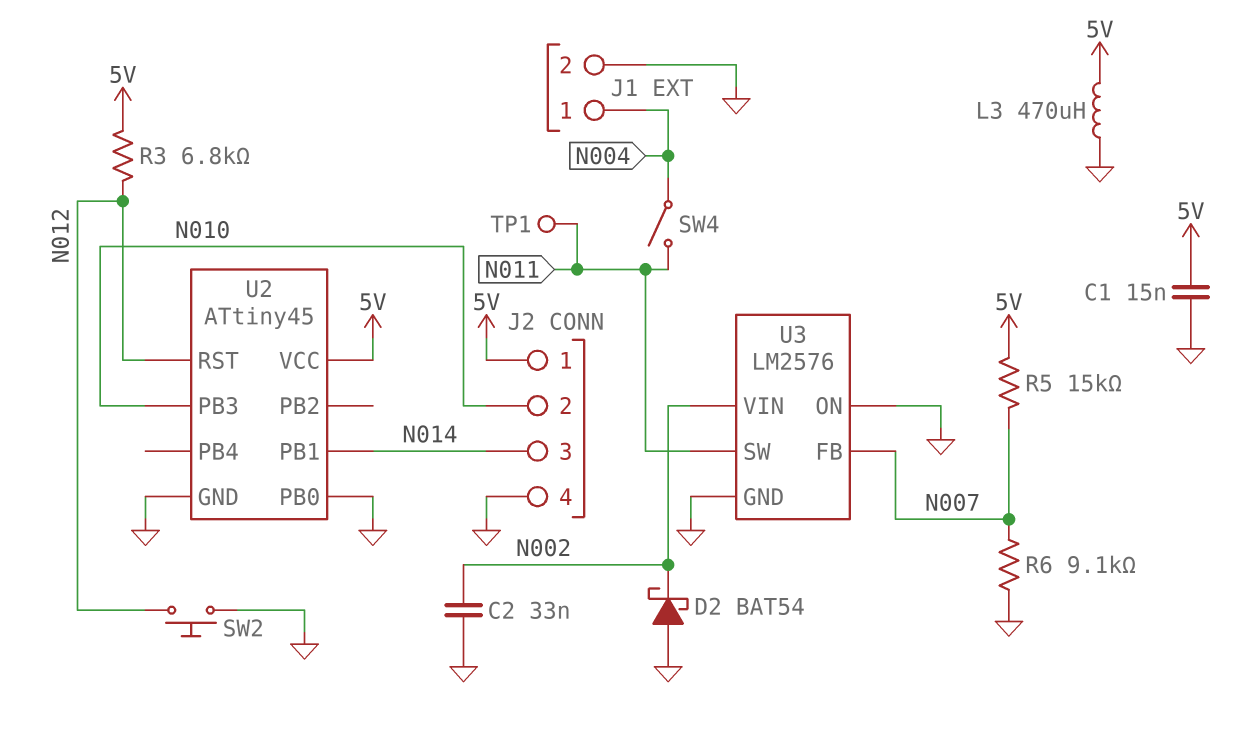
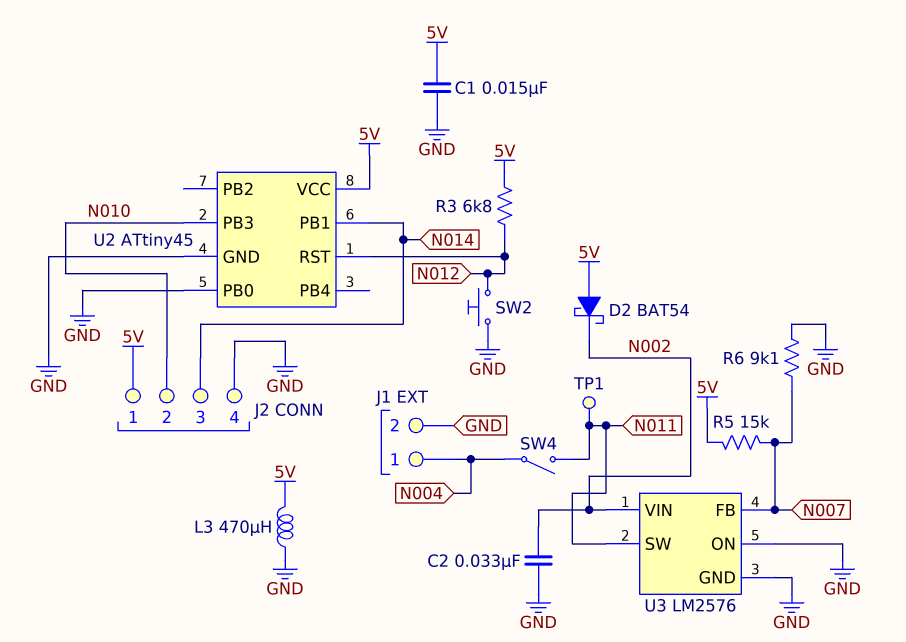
D2: schottky BAT54 (A GND, K N002) -> schottky BAT54 (A 5V, K N002)

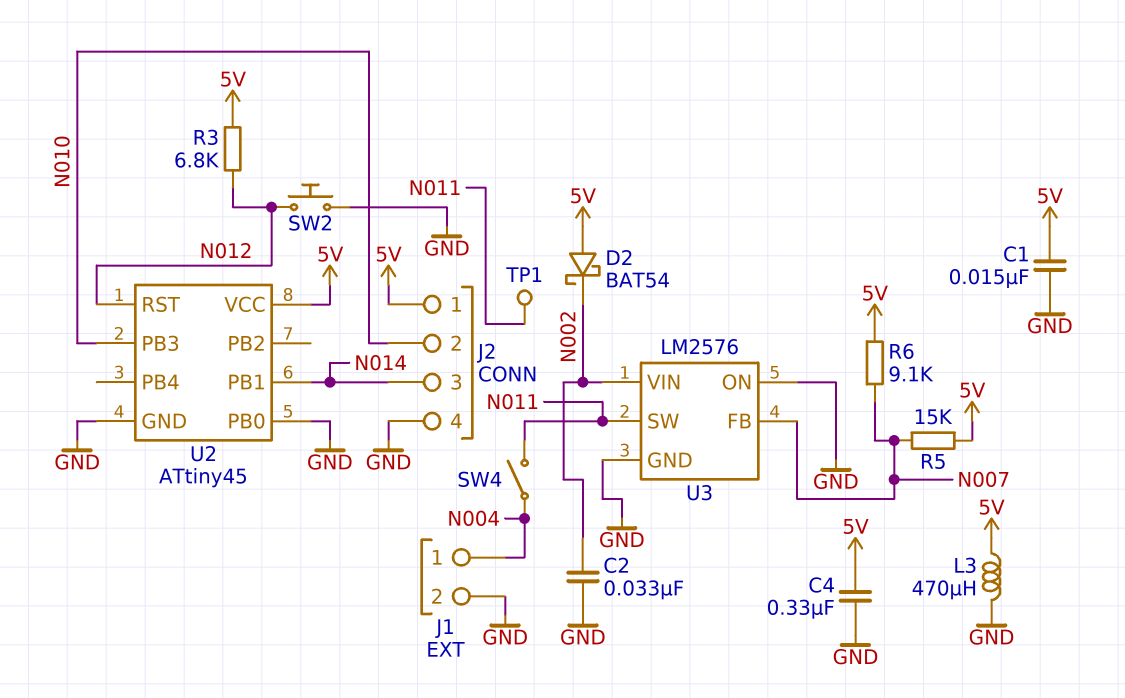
C4: none -> 330nF (5V, GND)
R6: 9.1k (GND, N007) -> 9.1k (5V, N007)

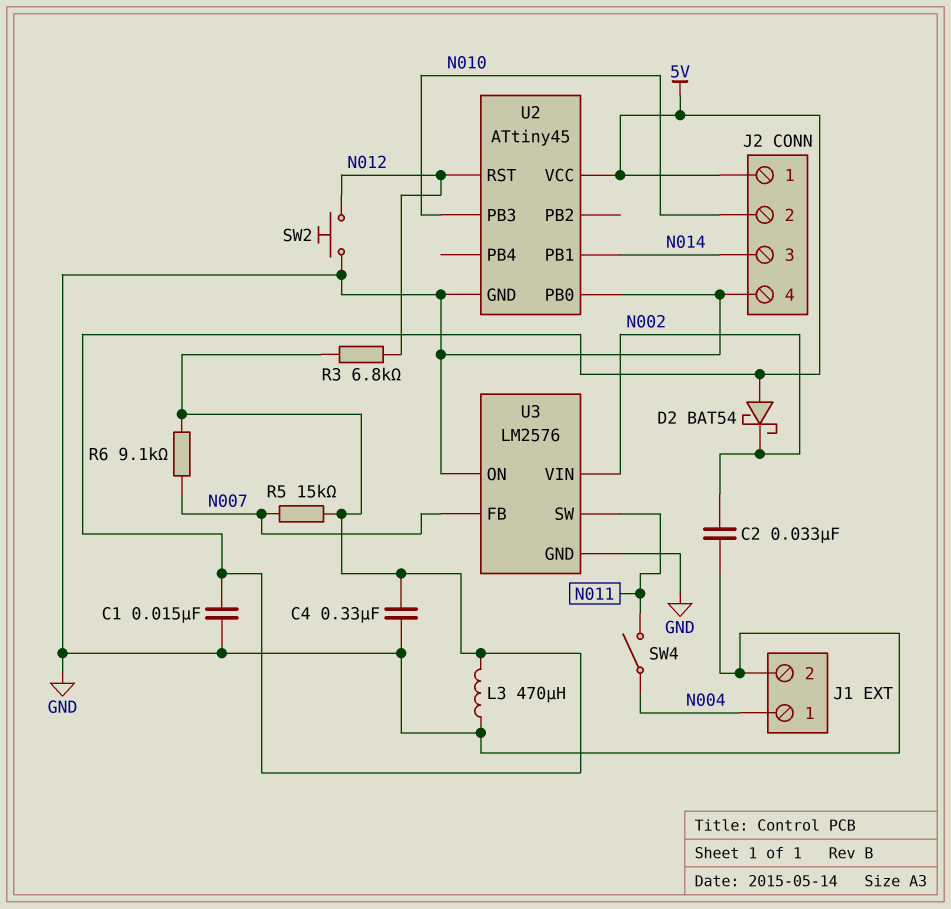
TP1: test point (N011) -> none

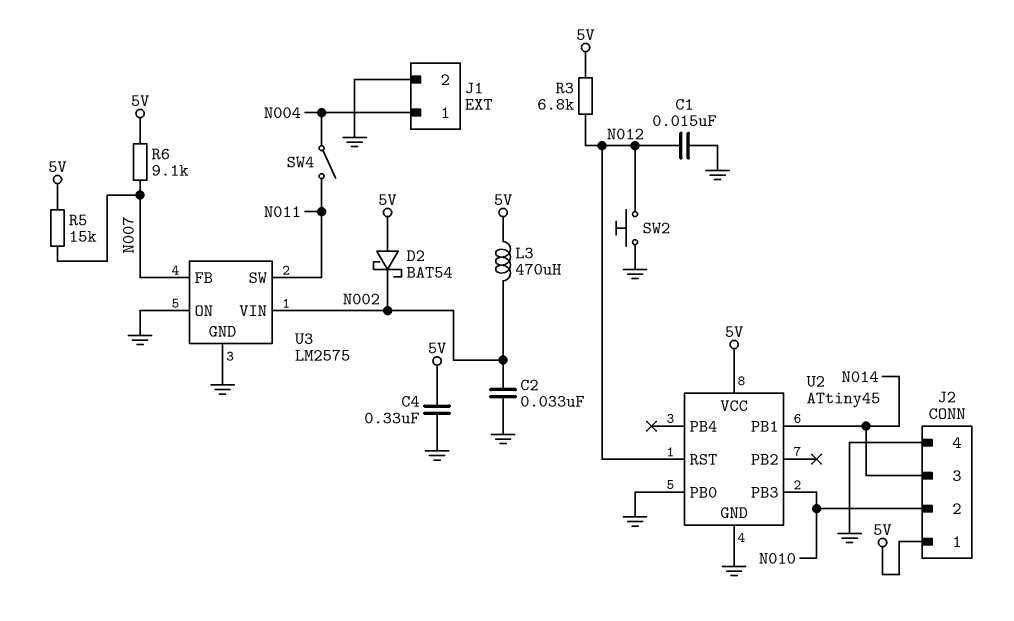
C1: 15nF (5V, GND) -> 15nF (GND, N012)
L3: 470uH (5V, GND) -> 470uH (5V, N002)
U3: LM2576 -> LM2575

